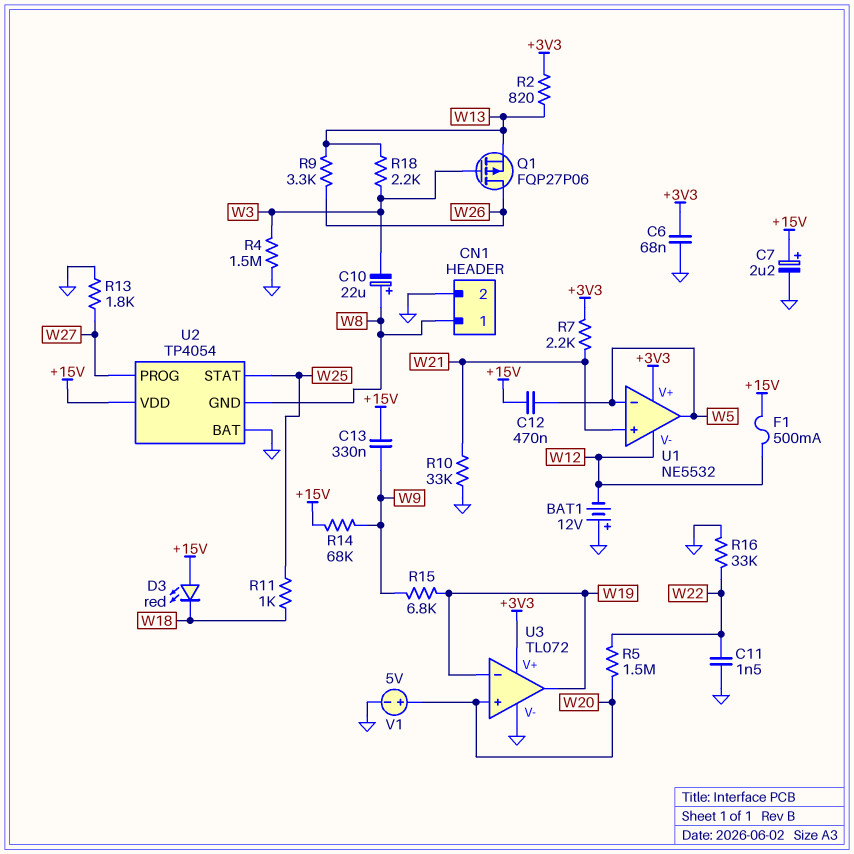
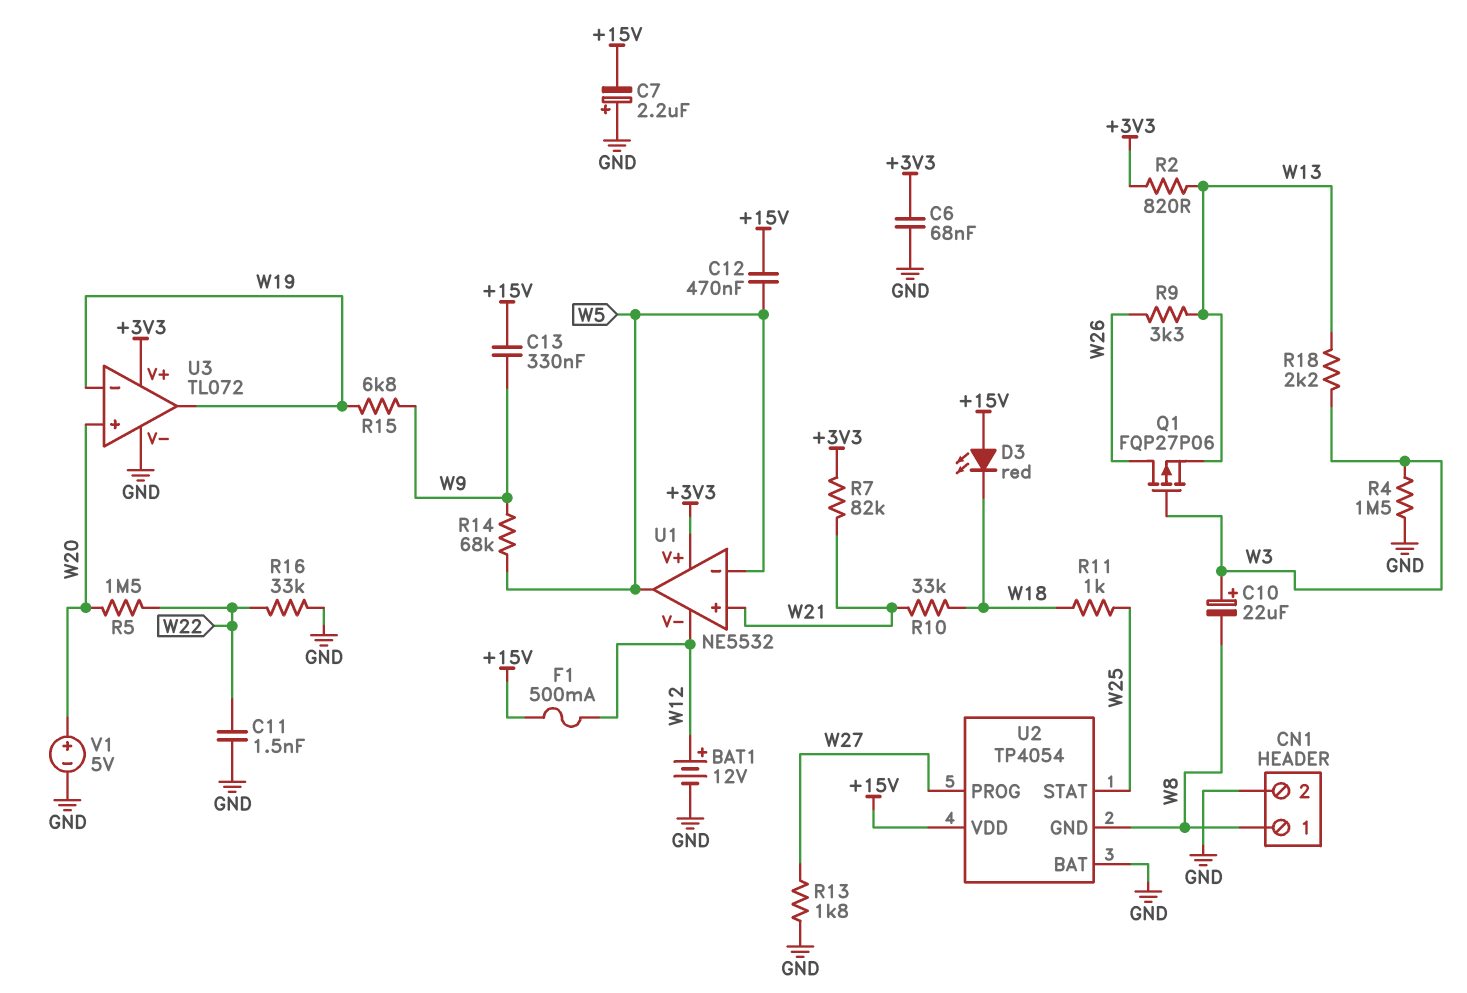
BAT1: 12V (plus GND, minus W12) -> 12V (plus W12, minus GND)
C7: 2.2uF (plus +15V, minus GND) -> 2.2uF (plus GND, minus +15V)
C10: 22uF (plus W8, minus W3) -> 22uF (plus W3, minus W8)
R7: 2.2k (+3V3, W21) -> 82k (+3V3, W21)
R10: 33k (GND, W21) -> 33k (W18, W21)
R14: 68k (+15V, W9) -> 68k (W5, W9)

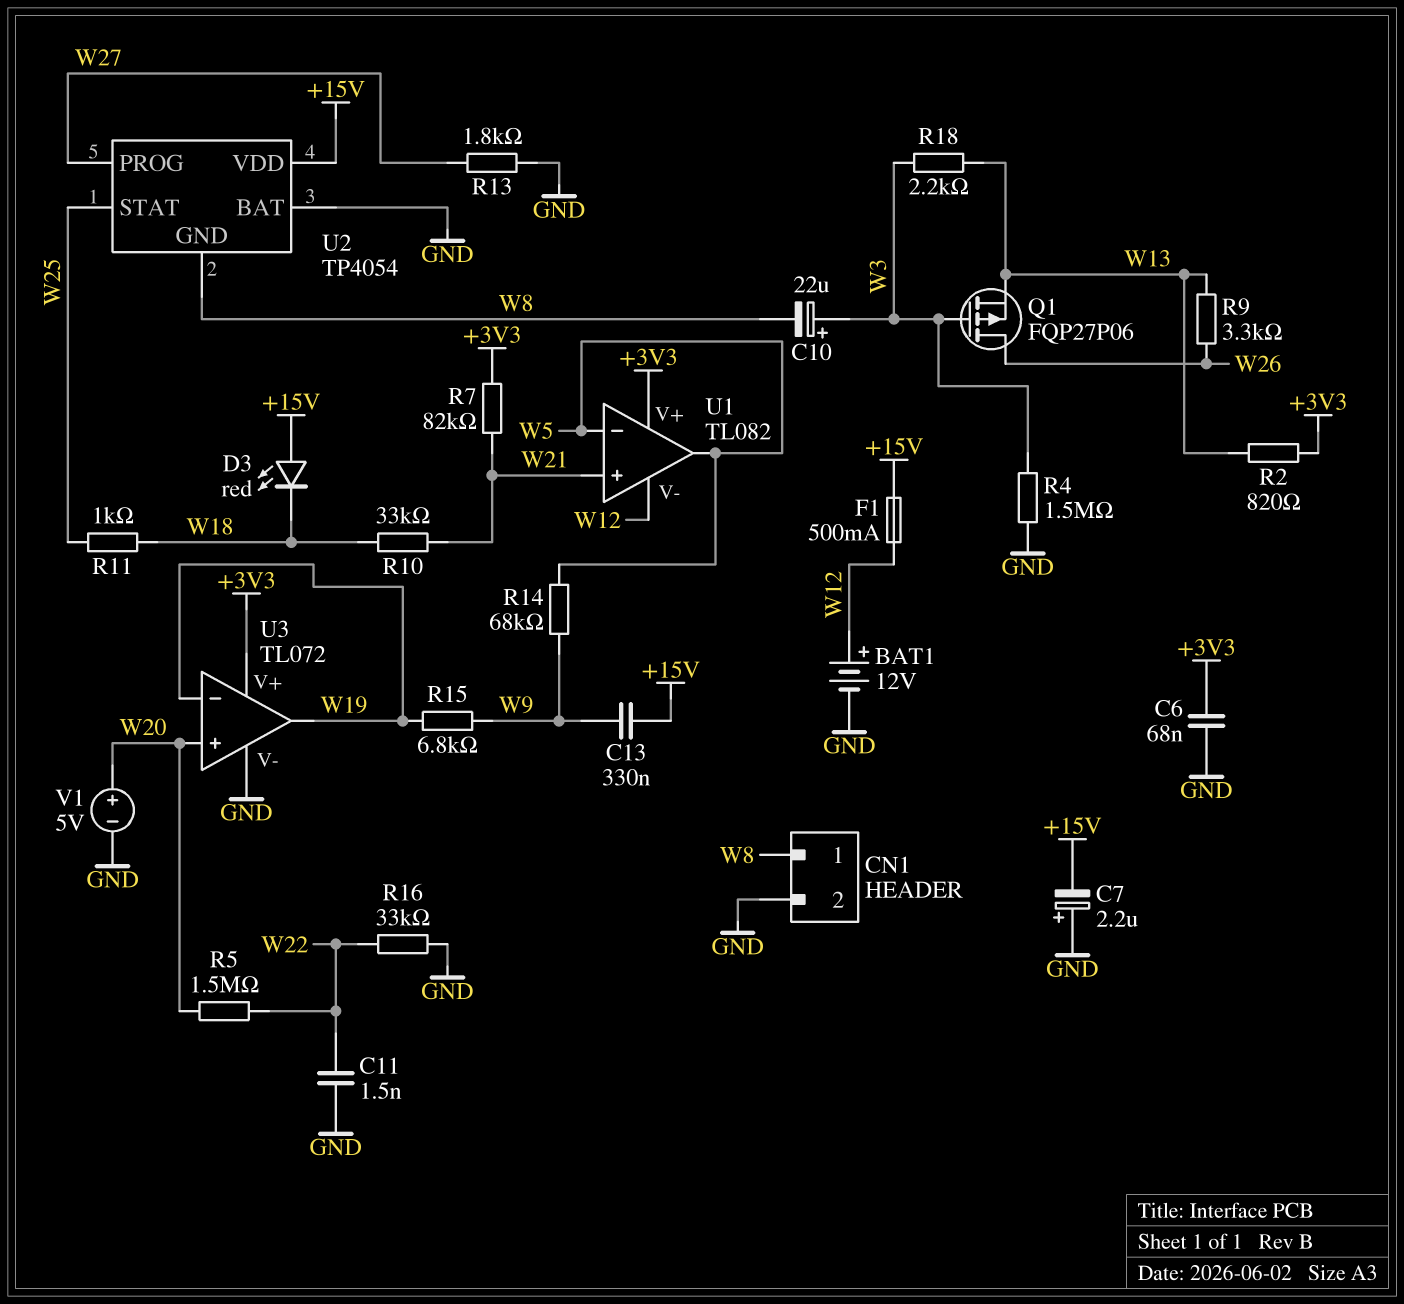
C12: 470nF (+15V, W5) -> none
U1: NE5532 -> TL082

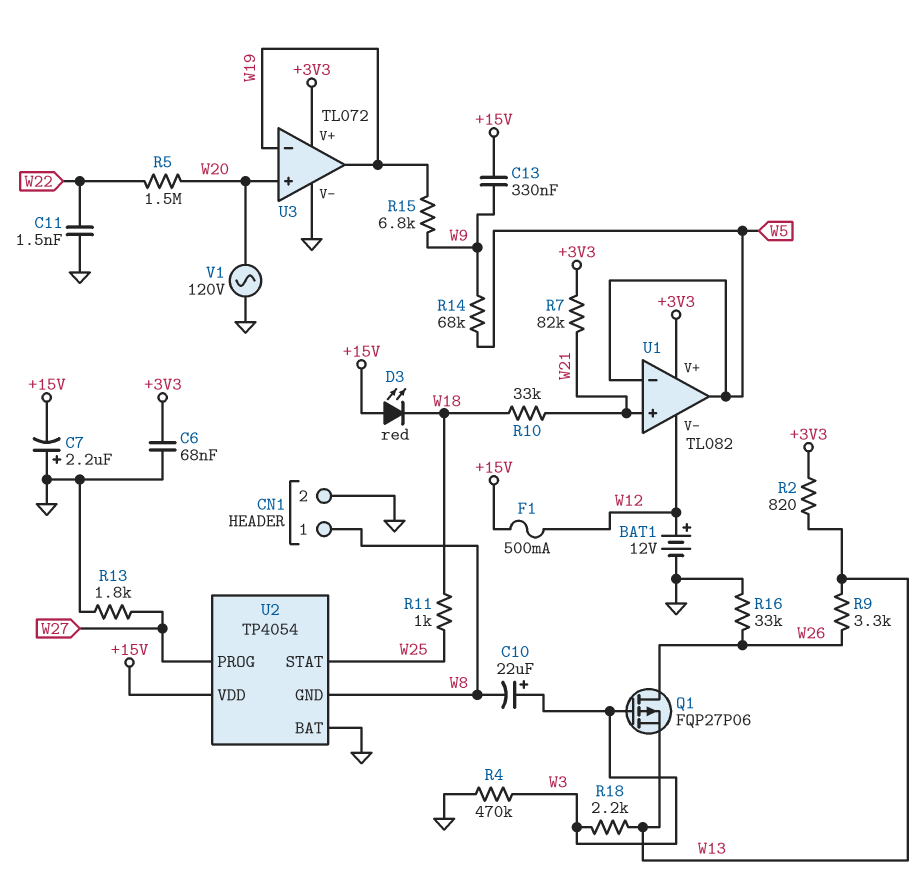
R4: 1.5M (GND, W3) -> 470k (GND, W3)
R16: 33k (GND, W22) -> 33k (GND, W26)
V1: 5V (plus W20, minus GND) -> AC 120V (GND, W20)

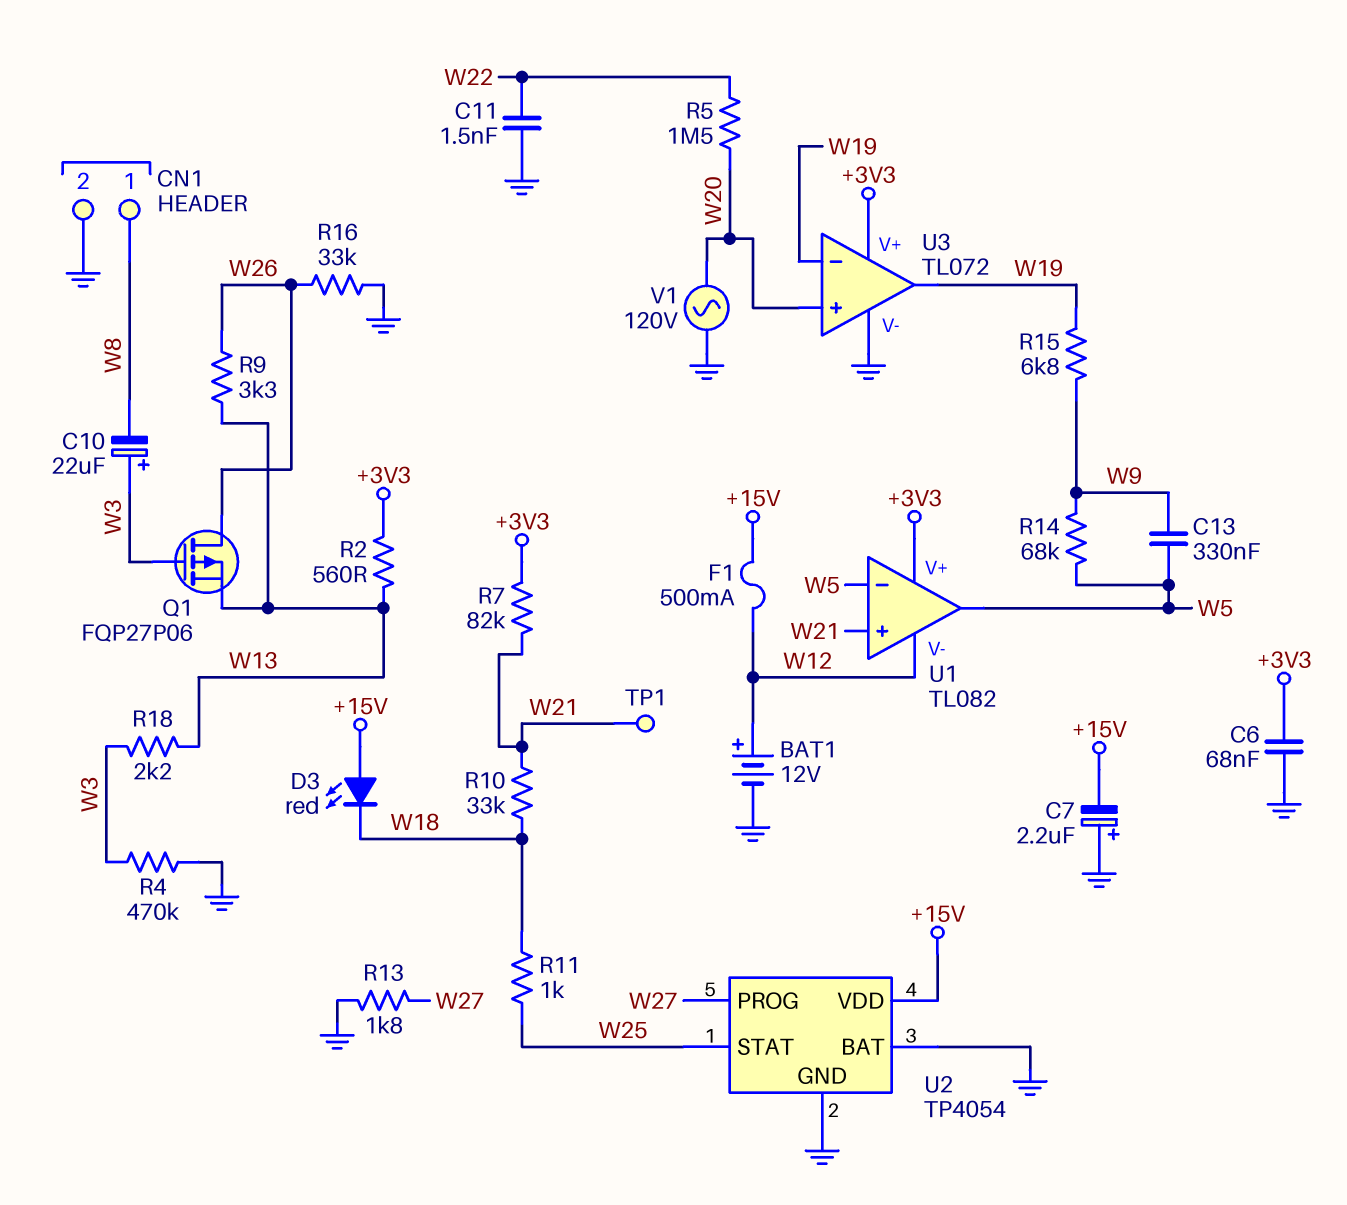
C13: 330nF (+15V, W9) -> 330nF (W5, W9)
R2: 820 (+3V3, W13) -> 560 (+3V3, W13)
TP1: none -> test point (W21)
U2 pin GND: W8 -> GND

